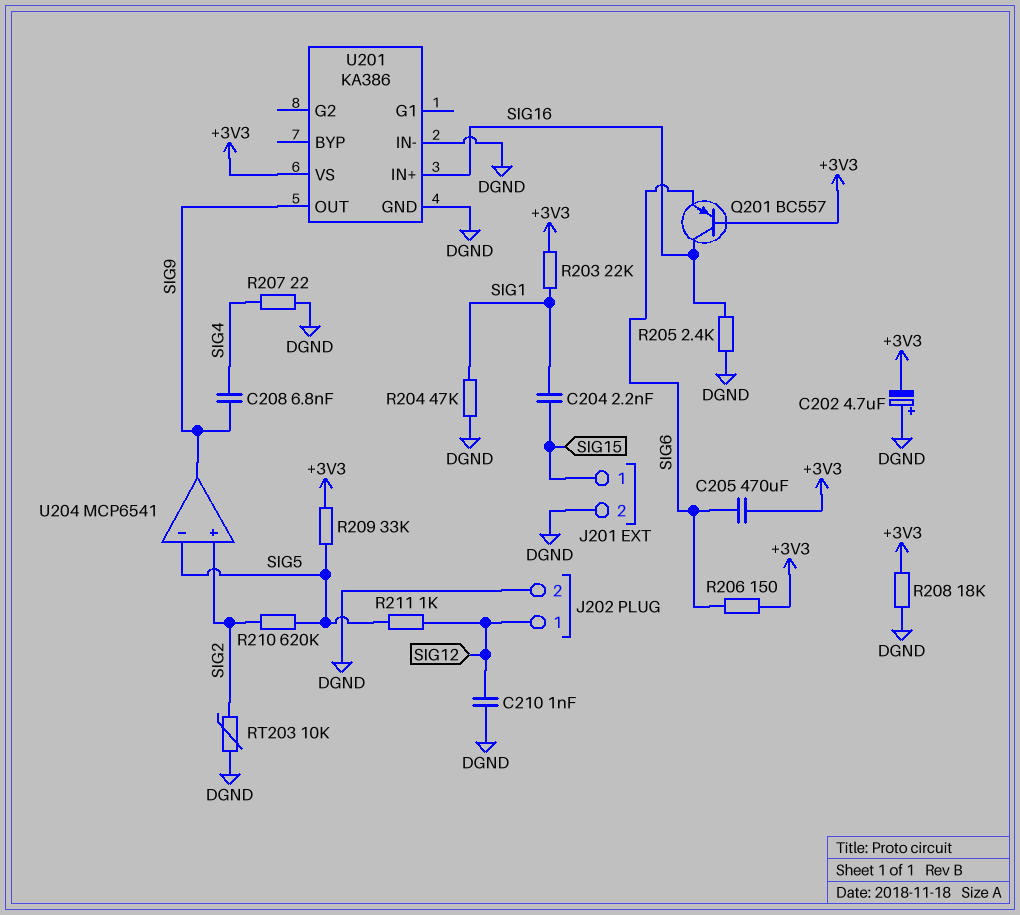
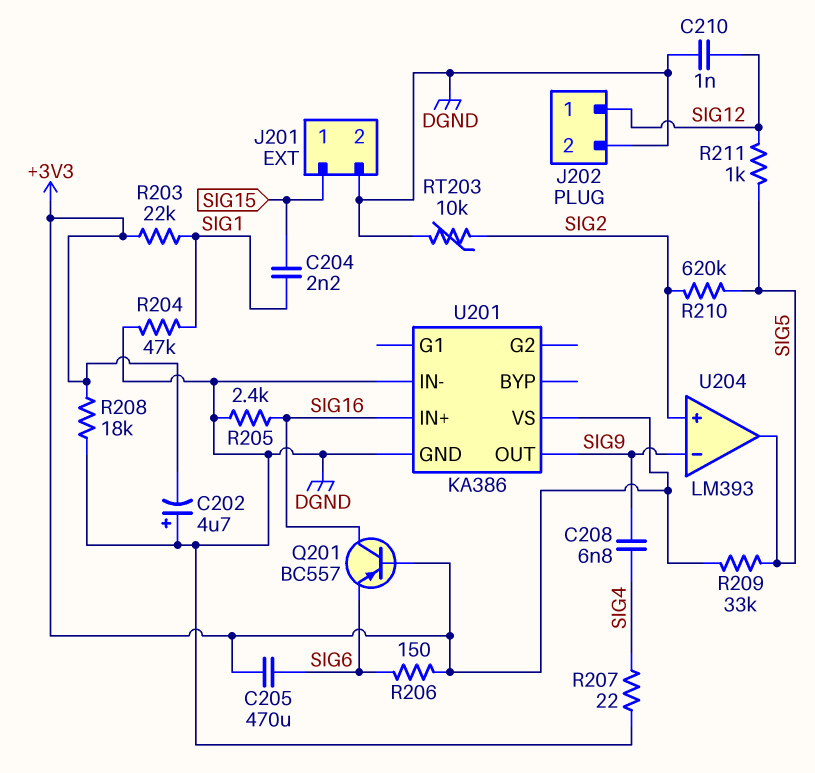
U204: MCP6541 -> LM393
U204 pin in-: SIG5 -> SIG9
U204 pin out: SIG9 -> SIG5

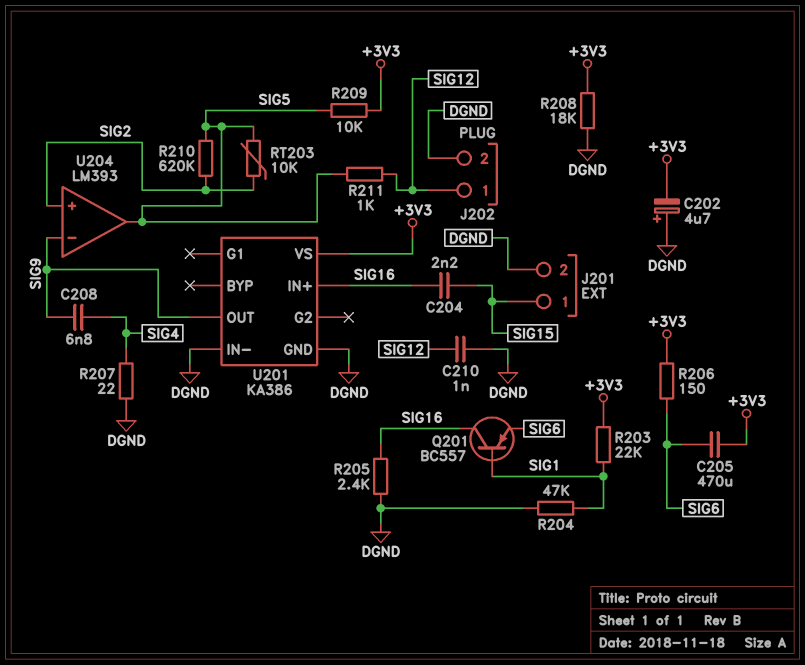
C204: 2.2nF (SIG1, SIG15) -> 2.2nF (SIG15, SIG16)
Q201: PNP BC557 (B +3V3, C SIG16, E SIG6) -> PNP BC557 (B SIG1, C SIG16, E SIG6)
R209: 33k (+3V3, SIG5) -> 10k (+3V3, SIG5)
RT203: 10k (DGND, SIG2) -> 10k (SIG2, SIG5)

